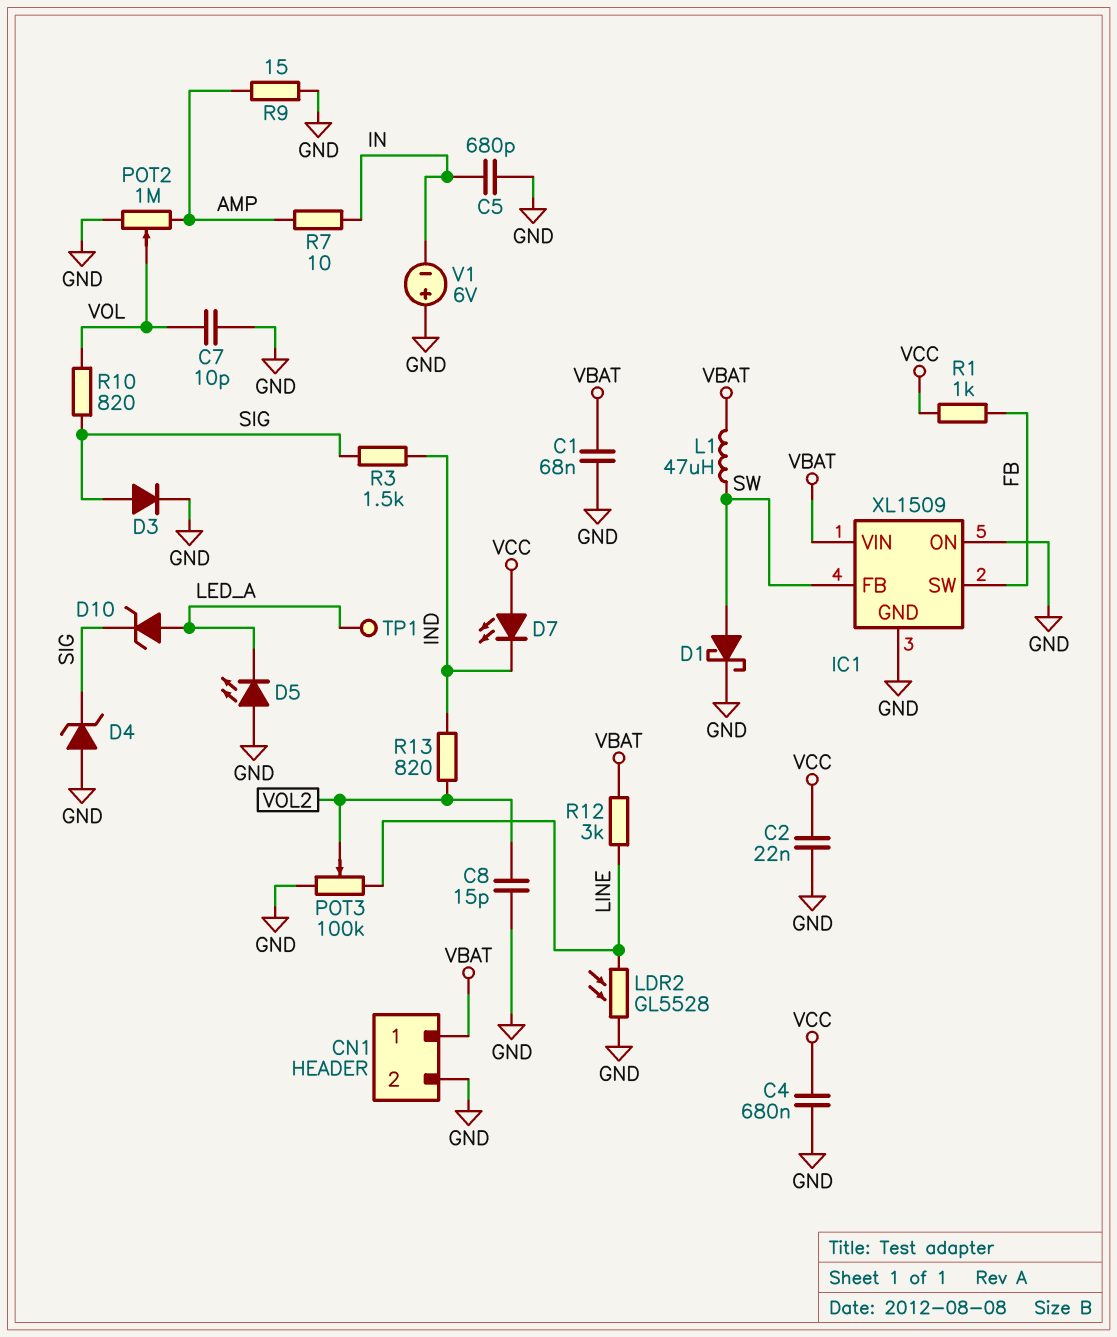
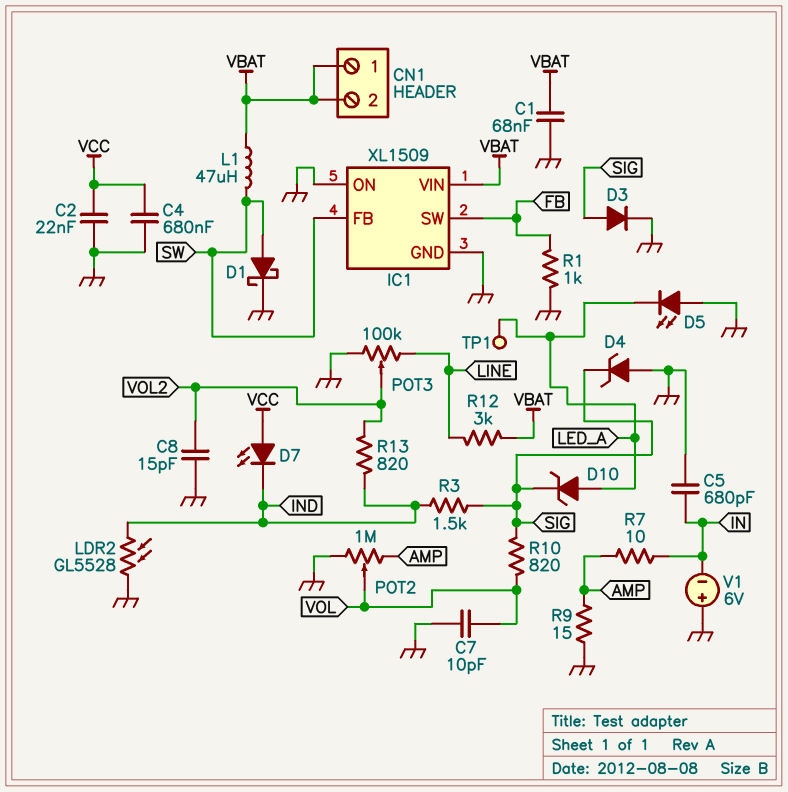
CN1 pin 2: GND -> VBAT
LDR2: GL5528 (GND, LINE) -> GL5528 (GND, IND)
R1: 1k (FB, VCC) -> 1k (FB, GND)

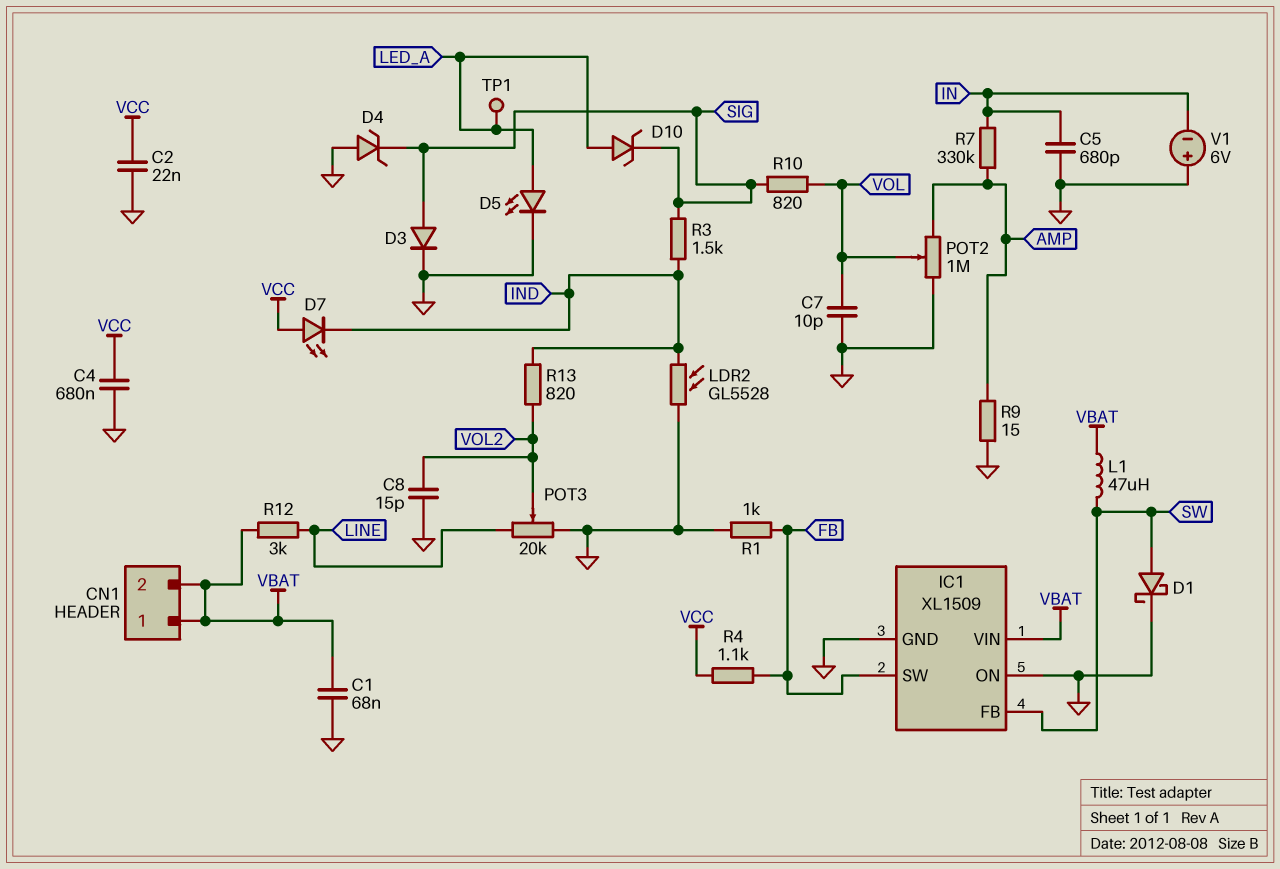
D5: LED (A GND, K LED_A) -> LED (A LED_A, K GND)
POT3: 100k (GND, LINE, wiper VOL2) -> 20k (GND, LINE, wiper VOL2)
R4: none -> 1.1k (FB, VCC)
R7: 10 (AMP, IN) -> 330k (AMP, IN)

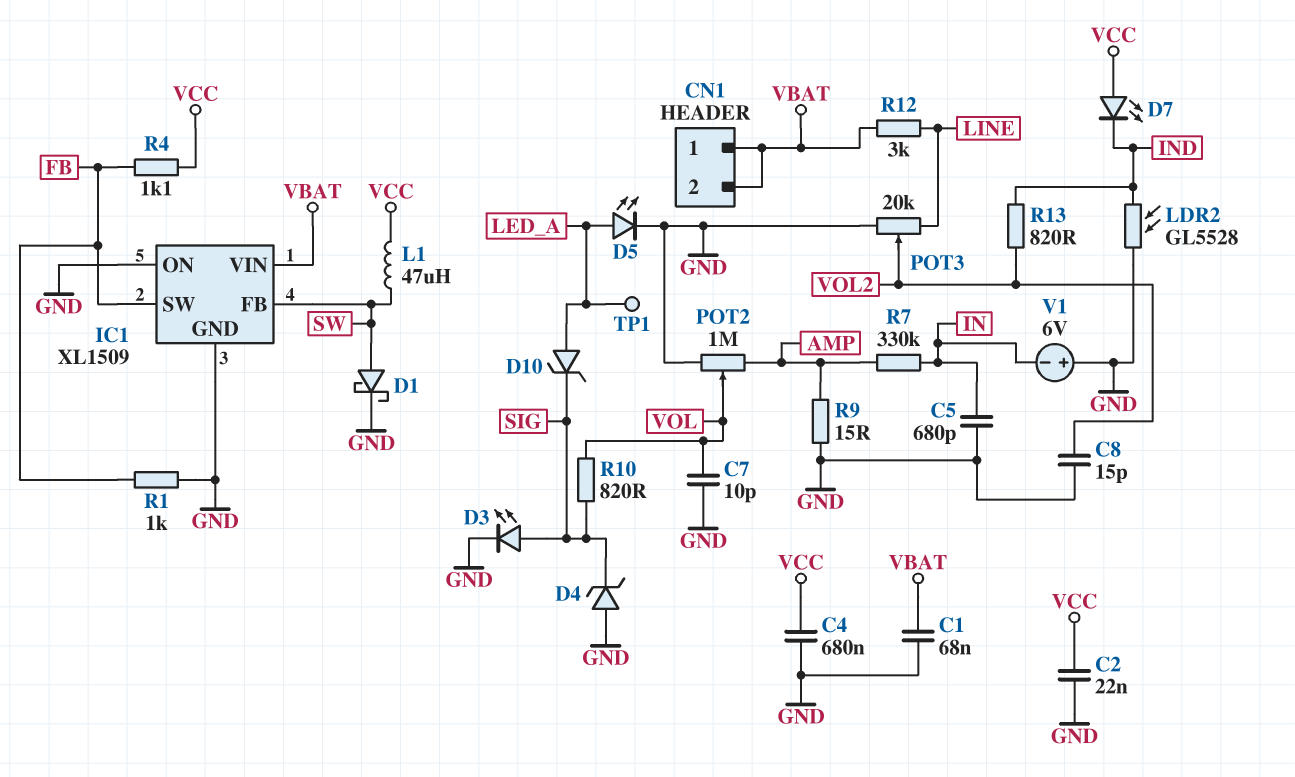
D3: diode (A SIG, K GND) -> LED (A SIG, K GND)
L1: 47uH (SW, VBAT) -> 47uH (SW, VCC)
R3: 1.5k (IND, SIG) -> none

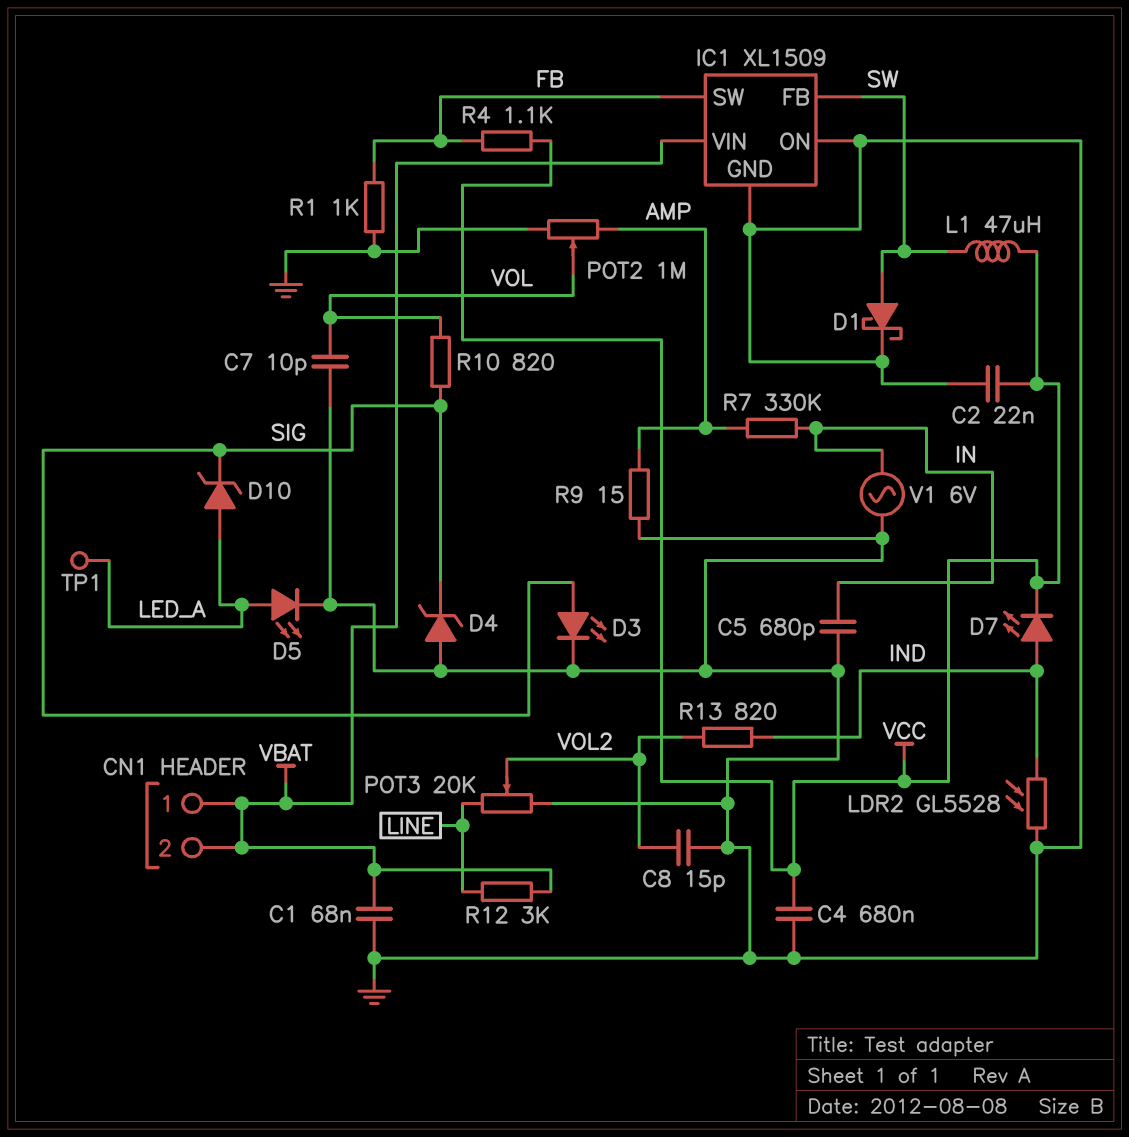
D7: LED (A VCC, K IND) -> LED (A IND, K VCC)
V1: 6V (plus GND, minus IN) -> AC 6V (GND, IN)

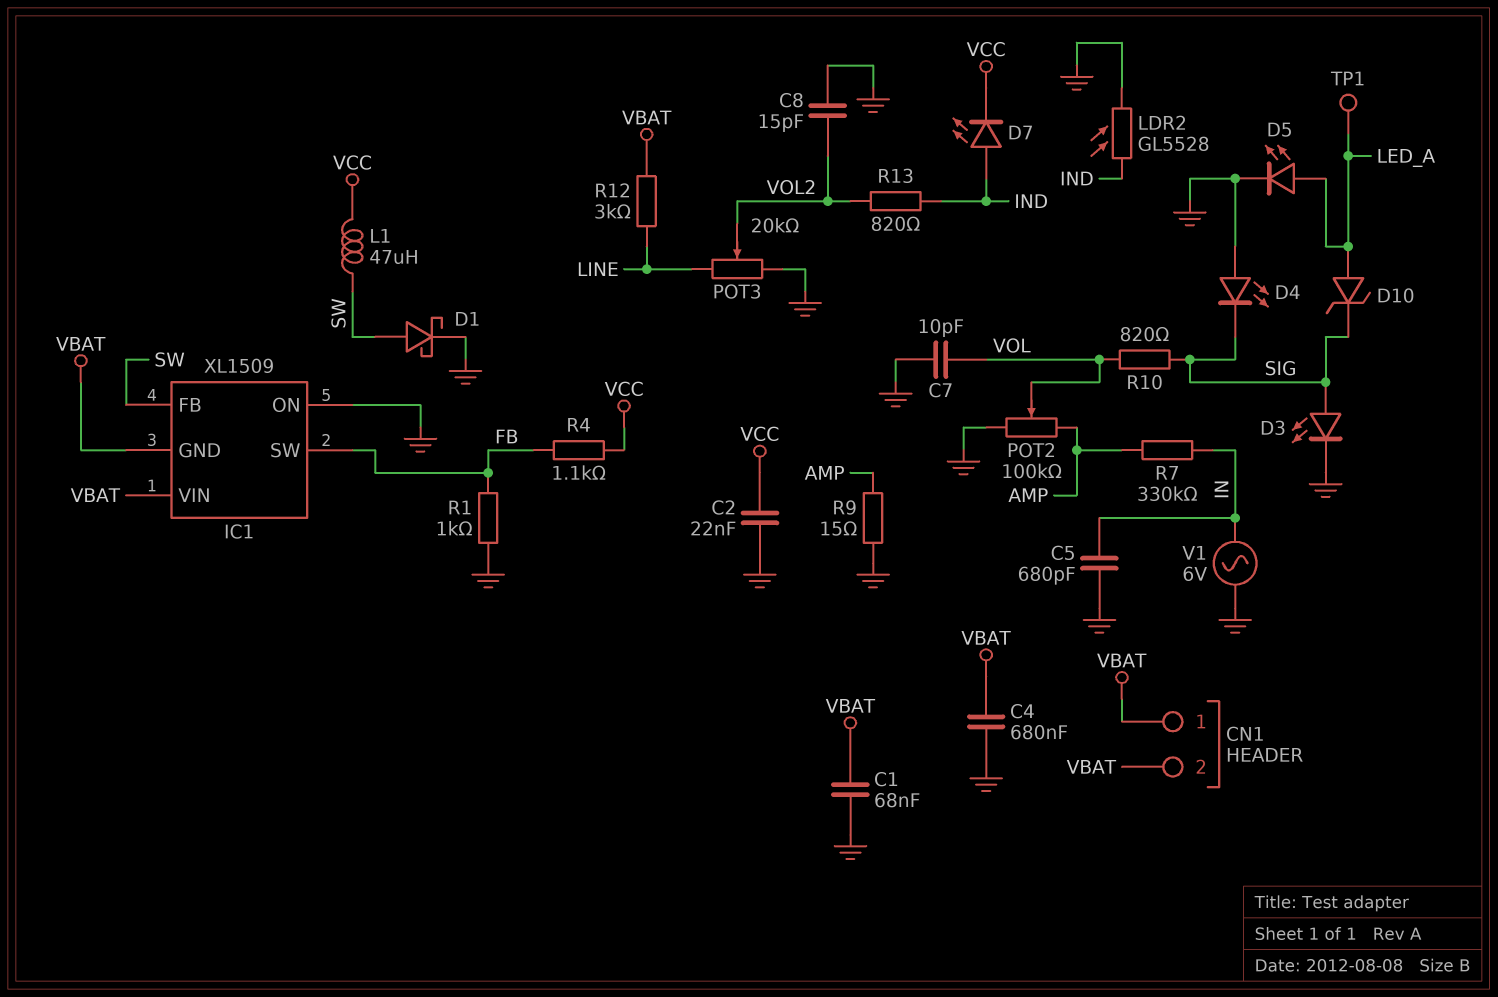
C4: 680nF (GND, VCC) -> 680nF (GND, VBAT)
D4: zener (A GND, K SIG) -> LED (A GND, K SIG)
IC1 pin GND: GND -> VBAT
POT2: 1M (AMP, GND, wiper VOL) -> 100k (AMP, GND, wiper VOL)

